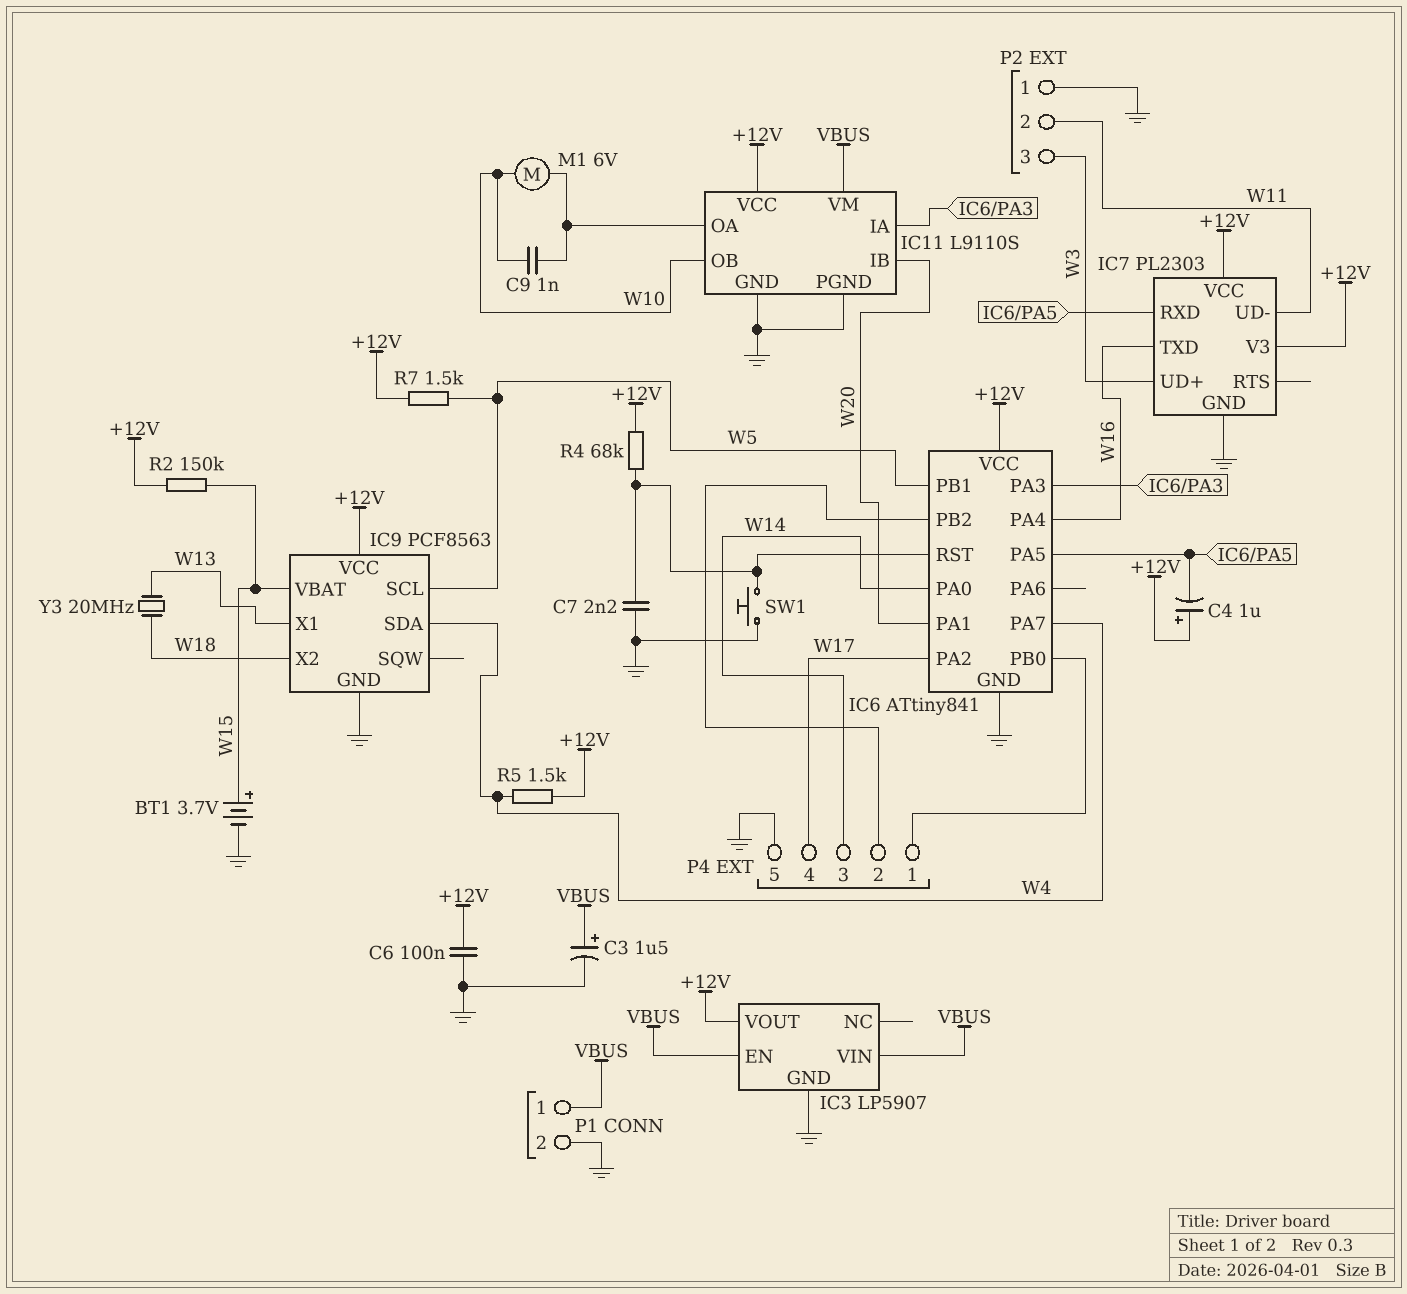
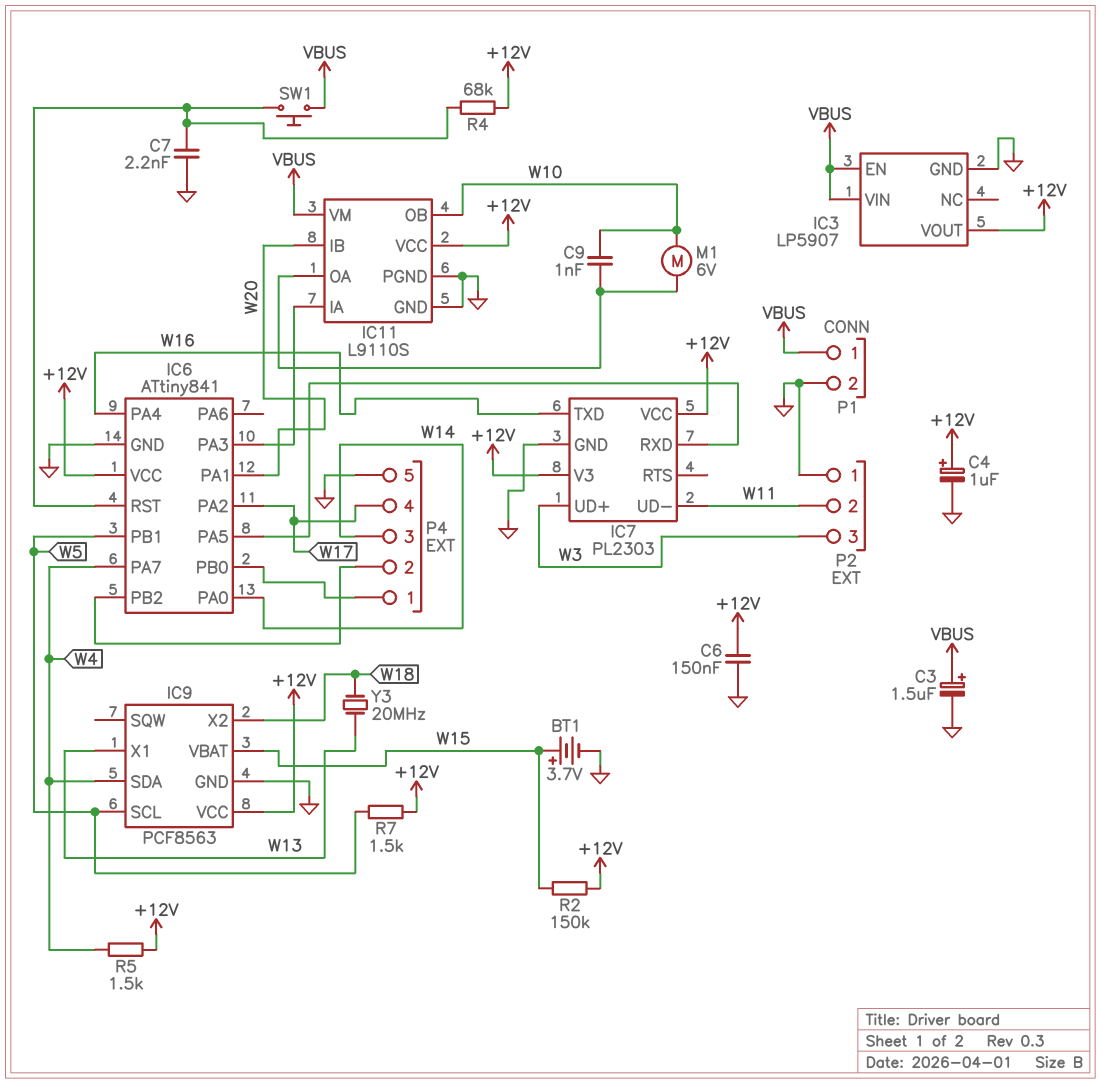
C4: 1uF (plus +12V, minus IC6/PA5) -> 1uF (plus +12V, minus GND)
C6: 100nF (+12V, GND) -> 150nF (+12V, GND)
SW1: button (GND, IC6/RST) -> button (IC6/RST, VBUS)

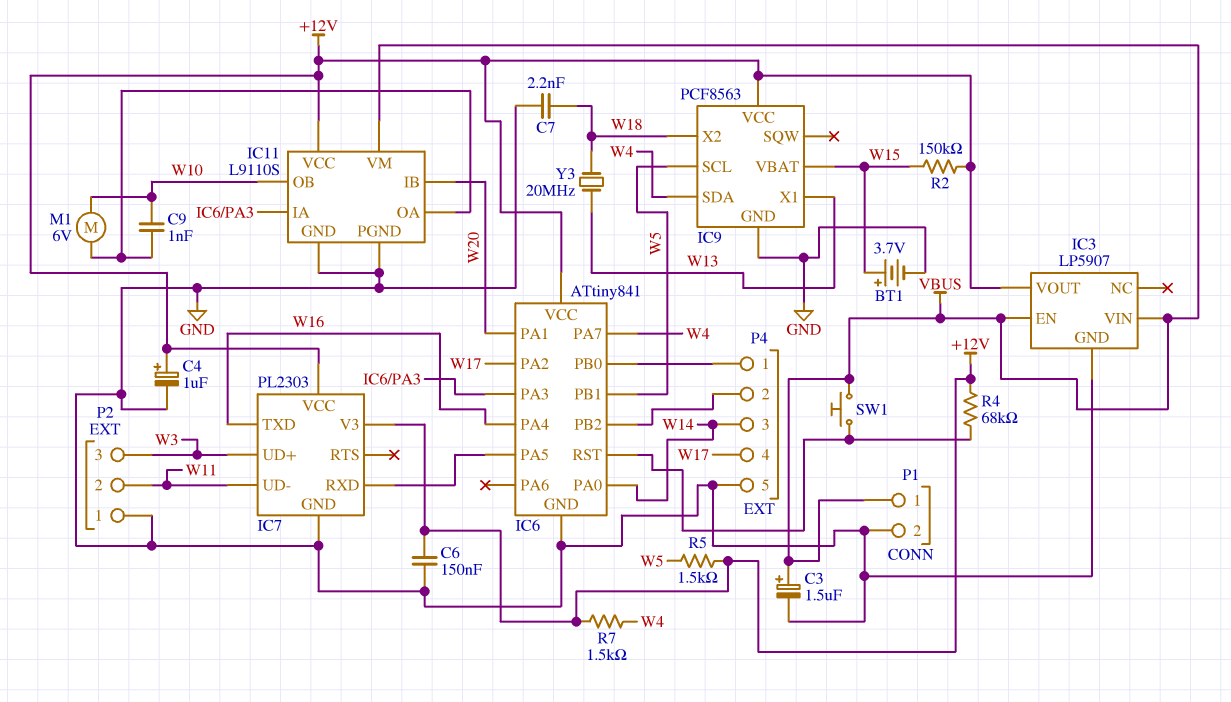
C7: 2.2nF (GND, IC6/RST) -> 2.2nF (GND, W18)
R5: 1.5k (+12V, W4) -> 1.5k (+12V, W5)
R7: 1.5k (+12V, W5) -> 1.5k (+12V, W4)

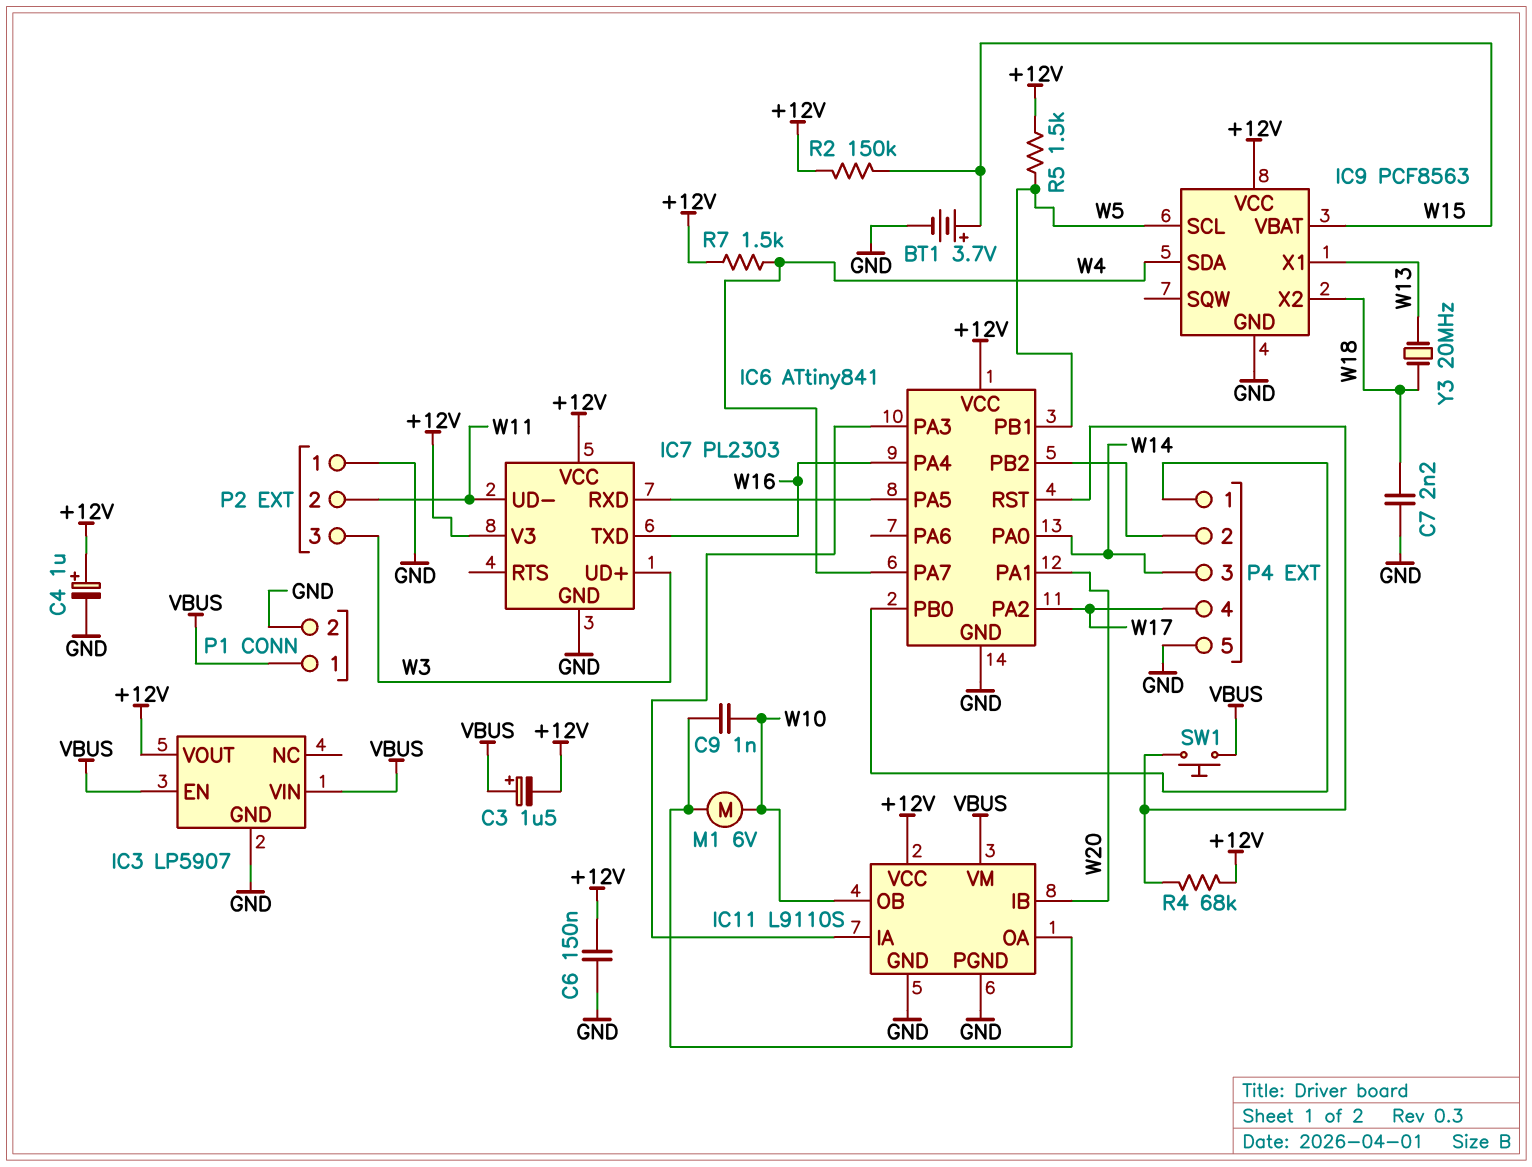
C3: 1.5uF (plus VBUS, minus GND) -> 1.5uF (plus VBUS, minus +12V)

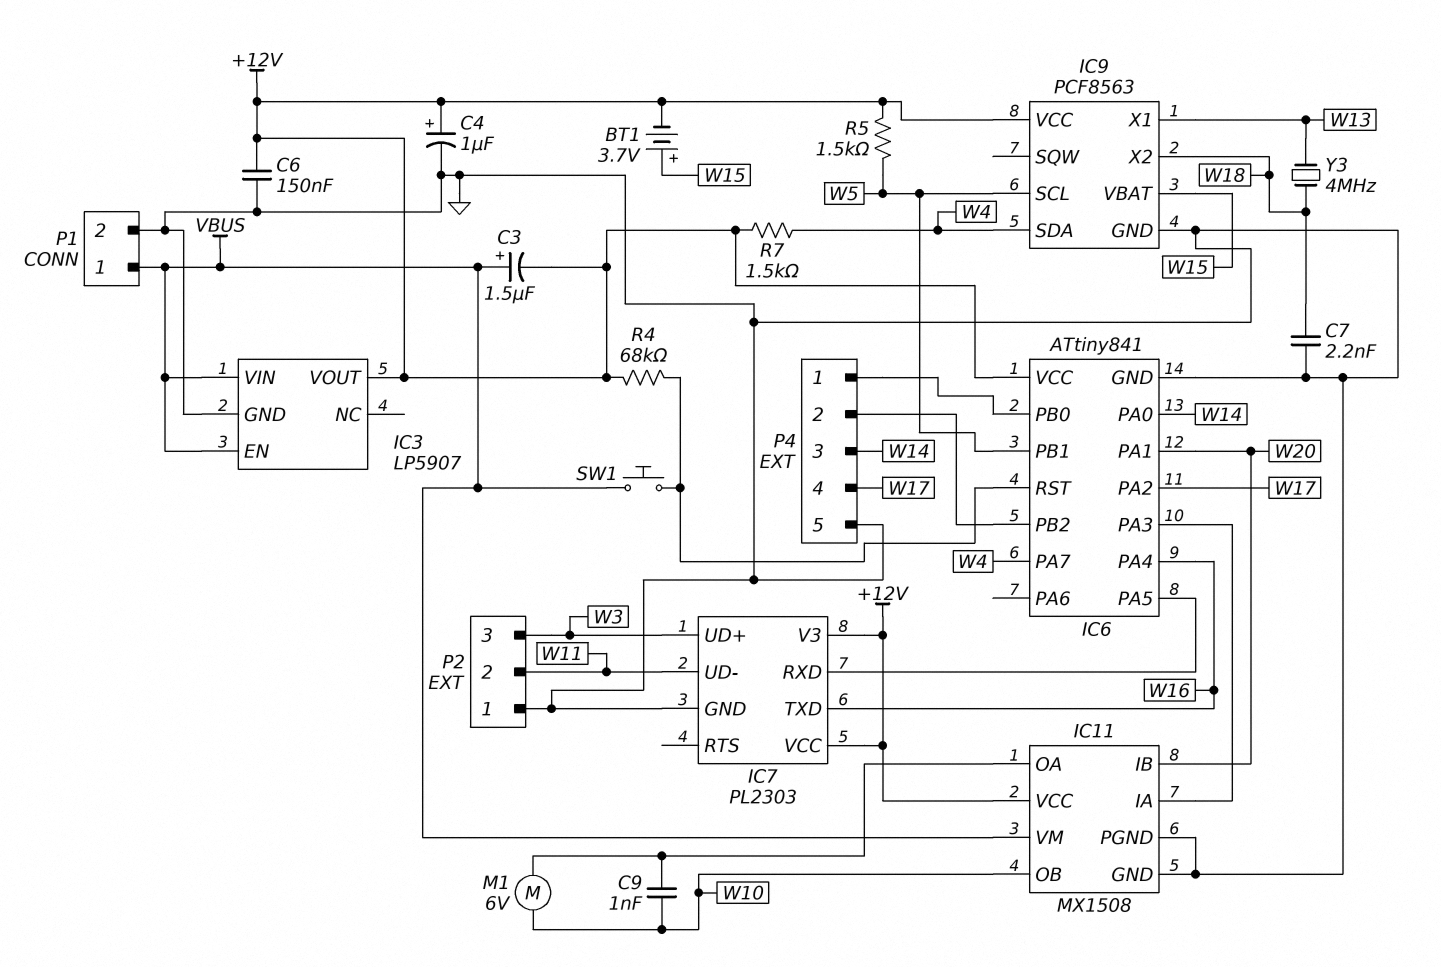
BT1: 3.7V (plus W15, minus GND) -> 3.7V (plus W15, minus +12V)
IC11: L9110S -> MX1508
R2: 150k (+12V, W15) -> none
Y3: 20MHz (W13, W18) -> 4MHz (W13, W18)

